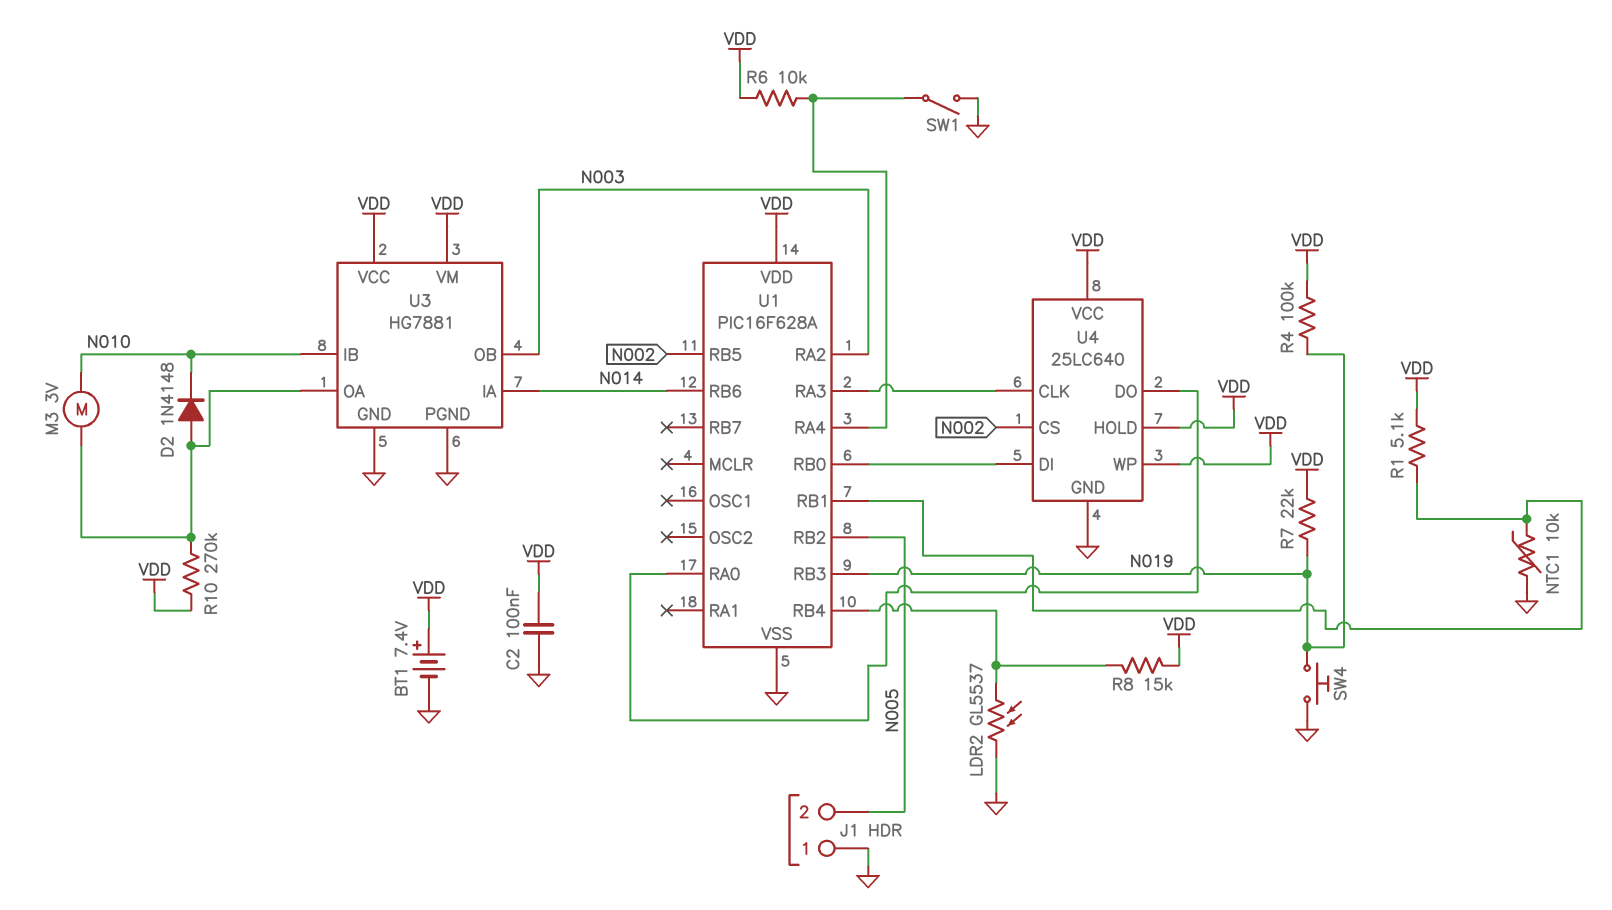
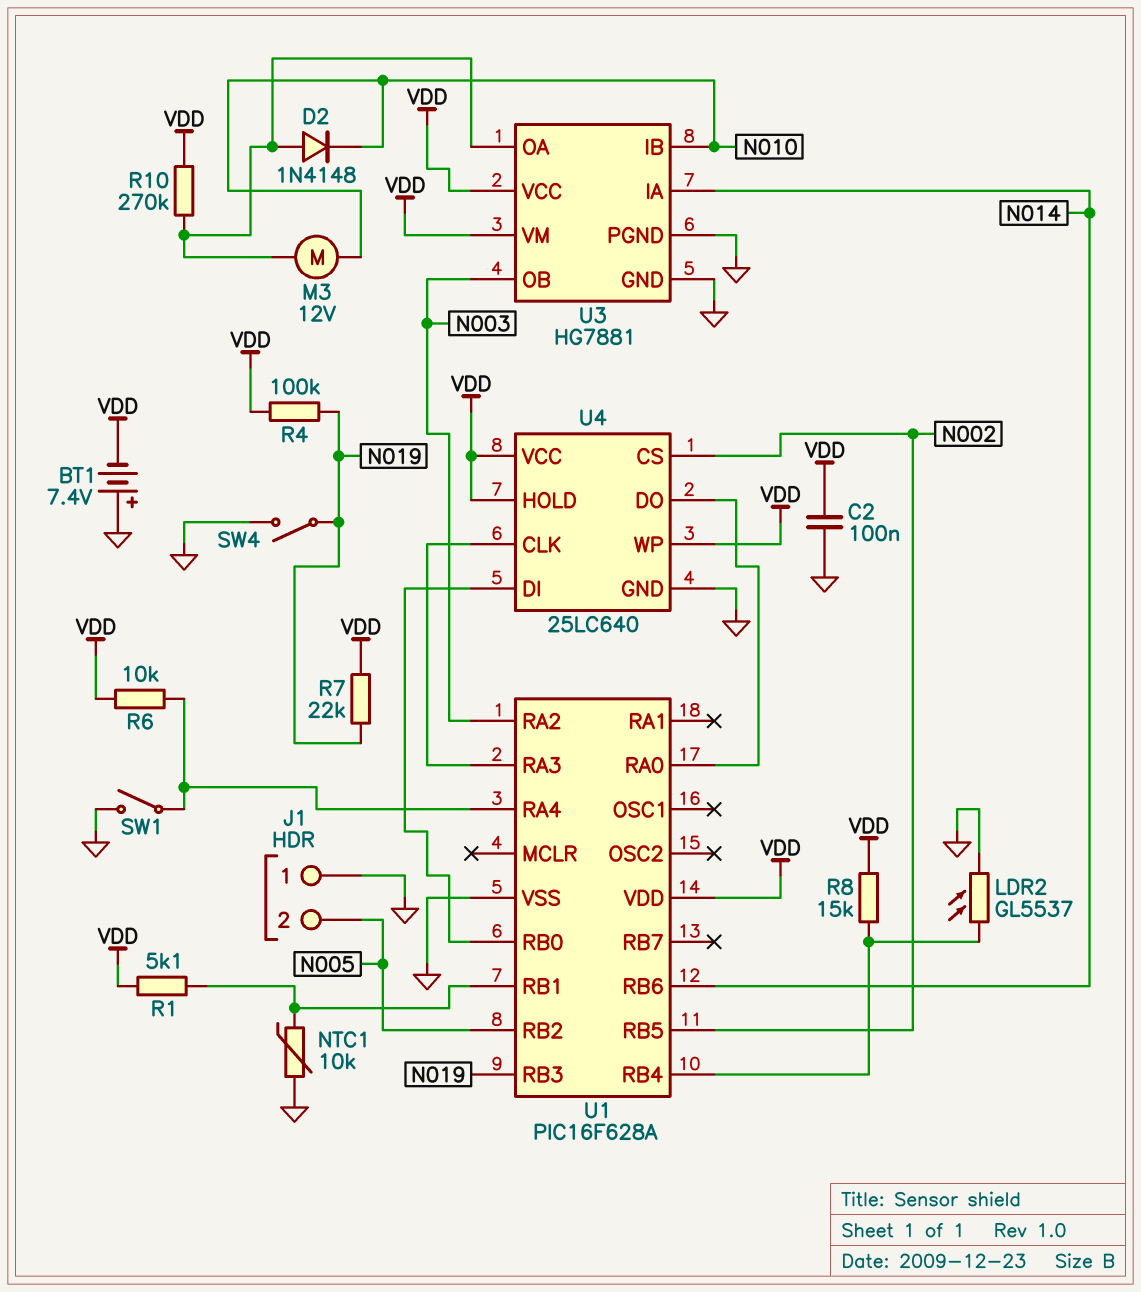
BT1: 7.4V (plus VDD, minus GND) -> 7.4V (plus GND, minus VDD)
M3: motor 3V (N010, U3/OA) -> motor 12V (N010, U3/OA)
SW4: button (GND, N019) -> switch (GND, N019)

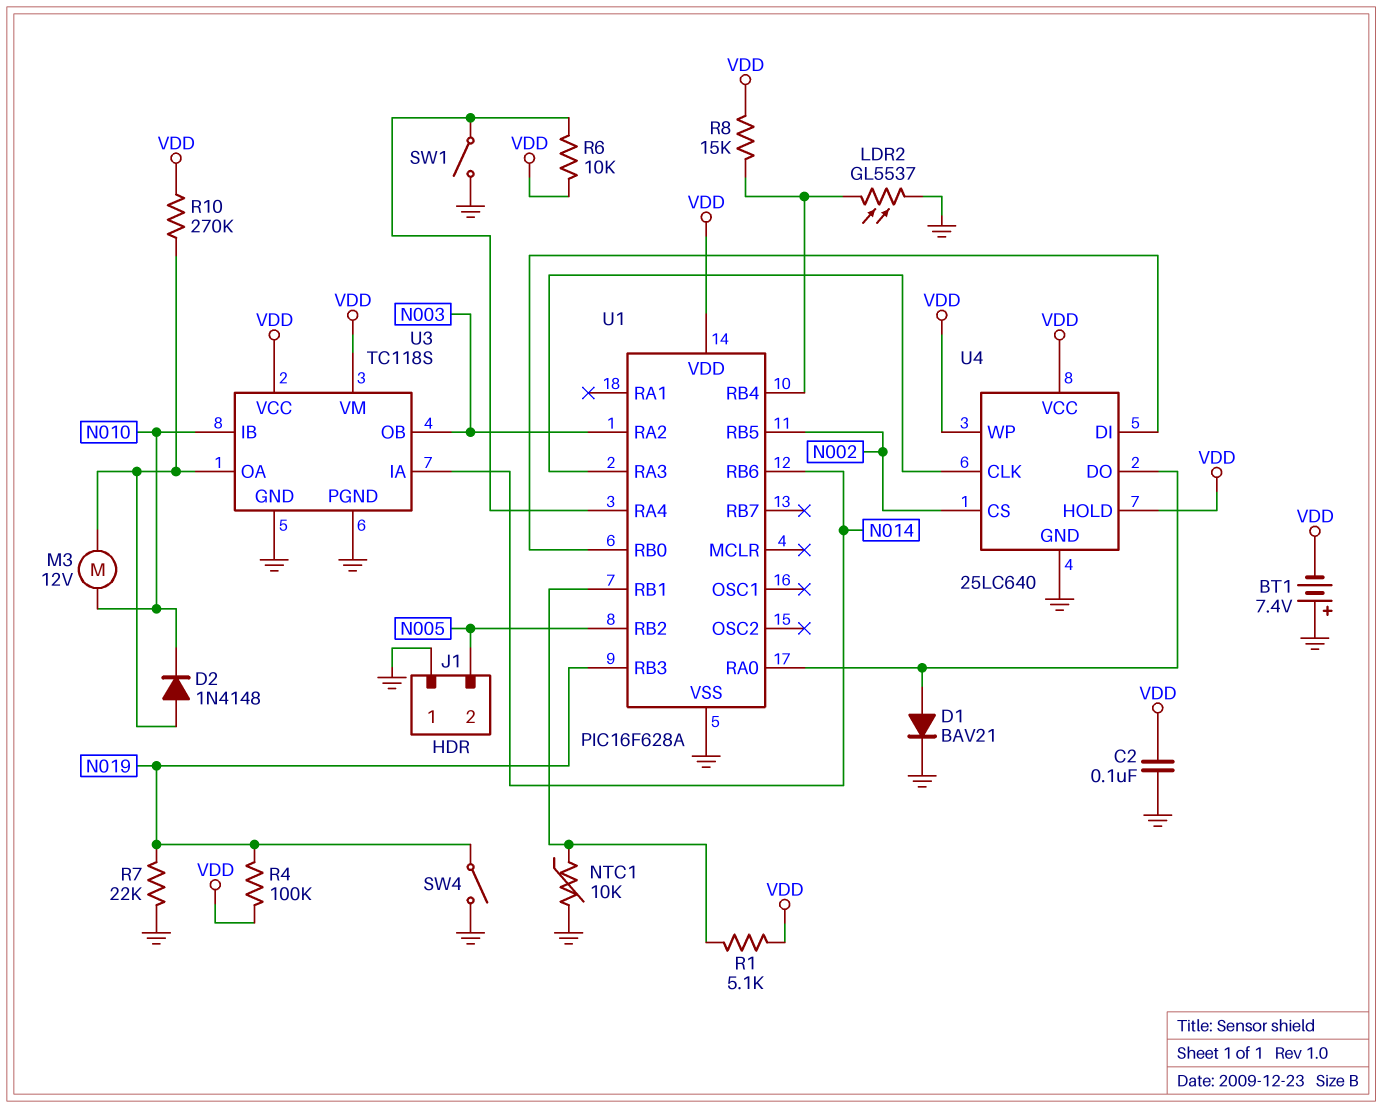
D1: none -> diode BAV21 (A U1/RA0, K GND)
R7: 22k (N019, VDD) -> 22k (GND, N019)
U3: HG7881 -> TC118S

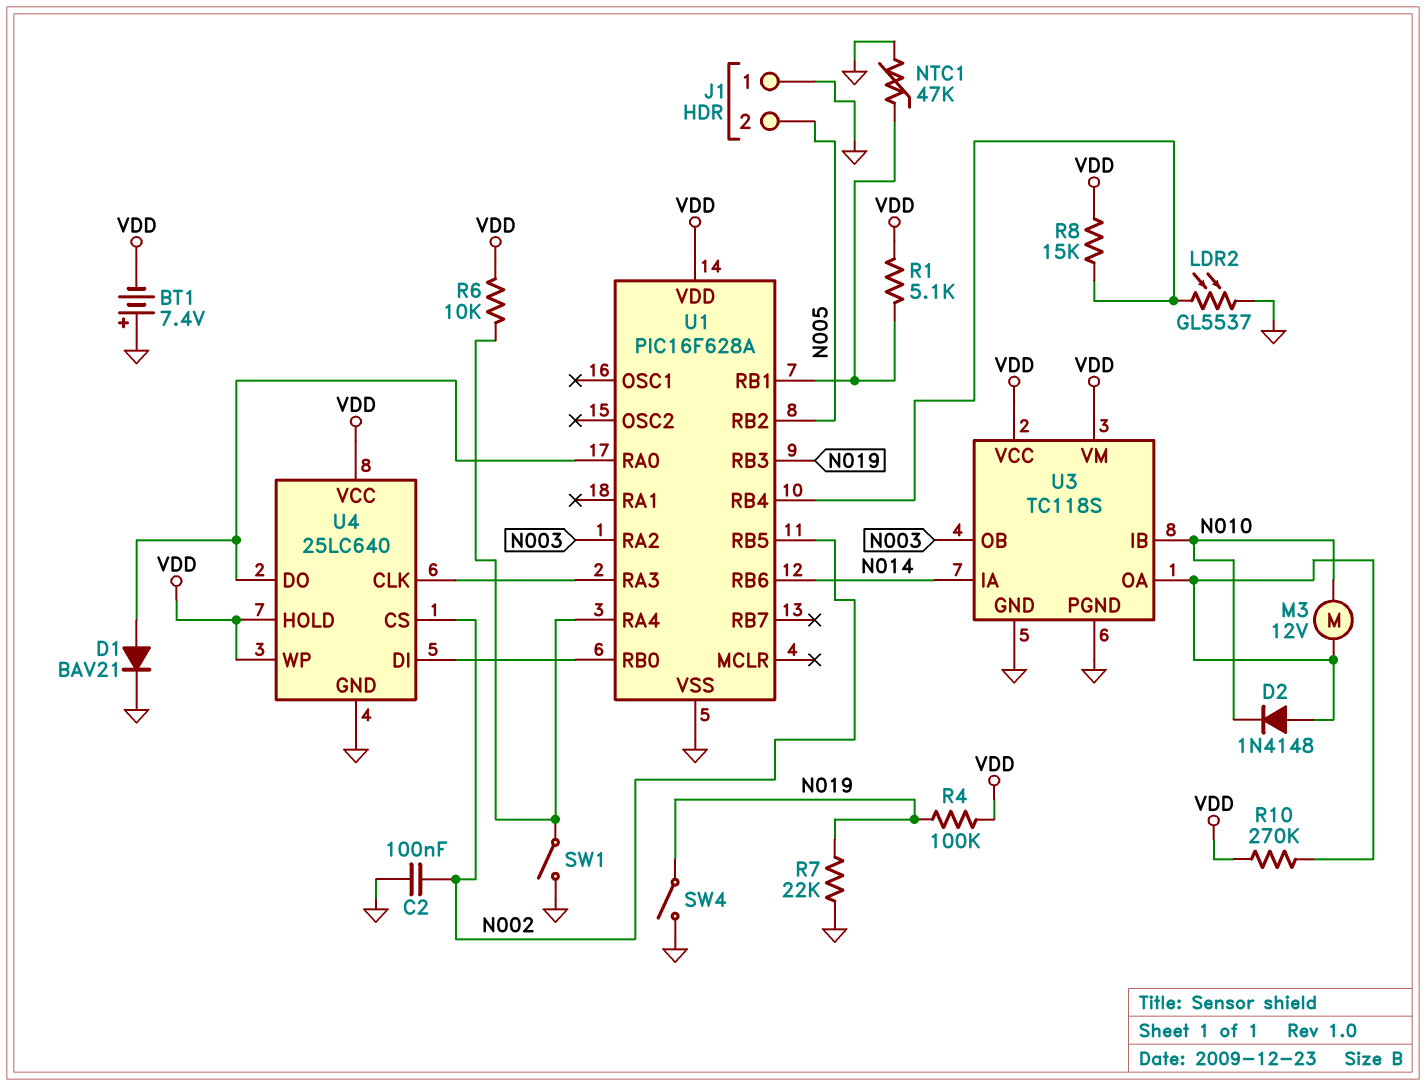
C2: 100nF (GND, VDD) -> 100nF (GND, N002)
NTC1: 10k (GND, U1/RB1) -> 47k (GND, U1/RB1)

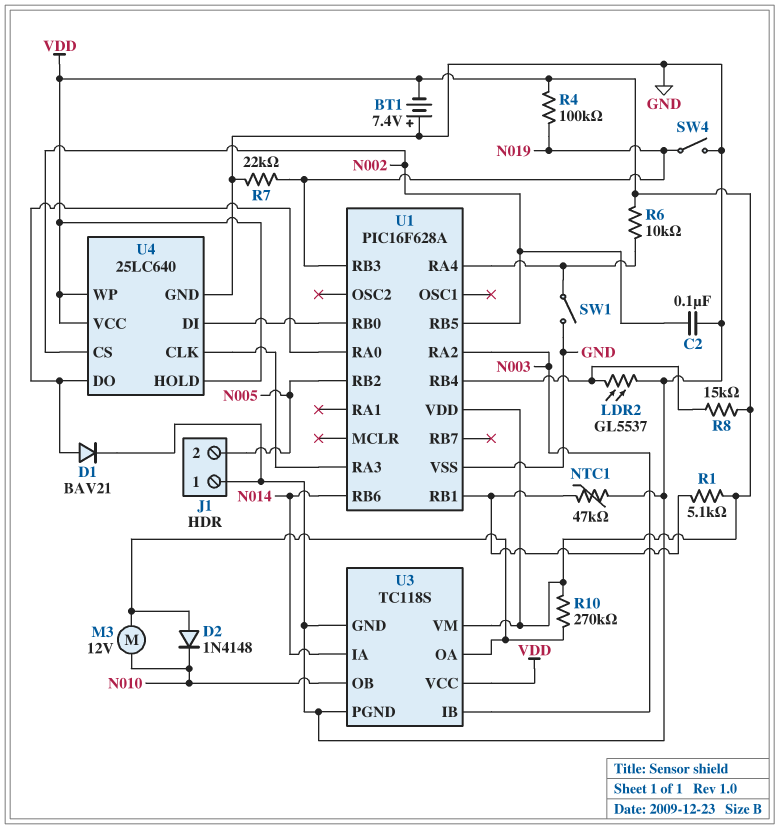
U3 pin IB: N010 -> N003
U3 pin OB: N003 -> N010

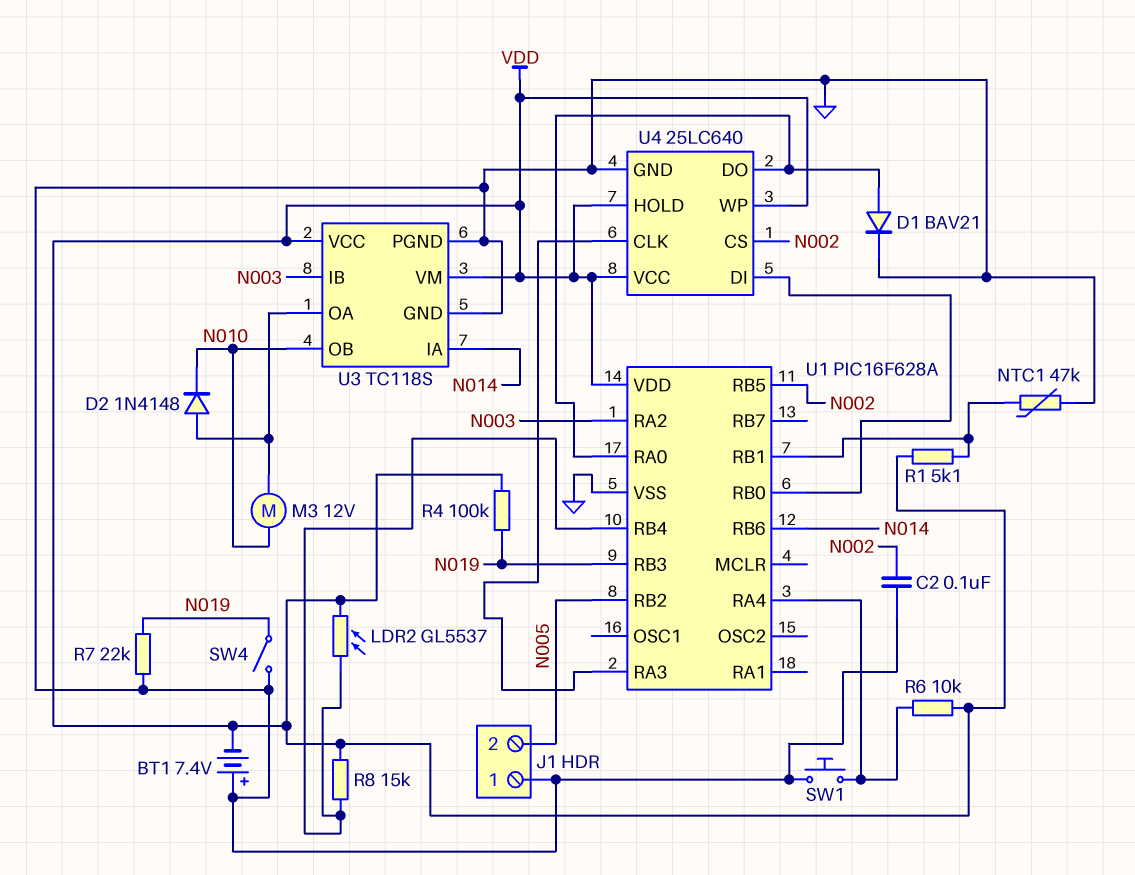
LDR2: GL5537 (GND, U1/RB4) -> GL5537 (U1/RB4, VDD)
R10: 270k (U3/OA, VDD) -> none
SW1: switch (GND, U1/RA4) -> button (GND, U1/RA4)

